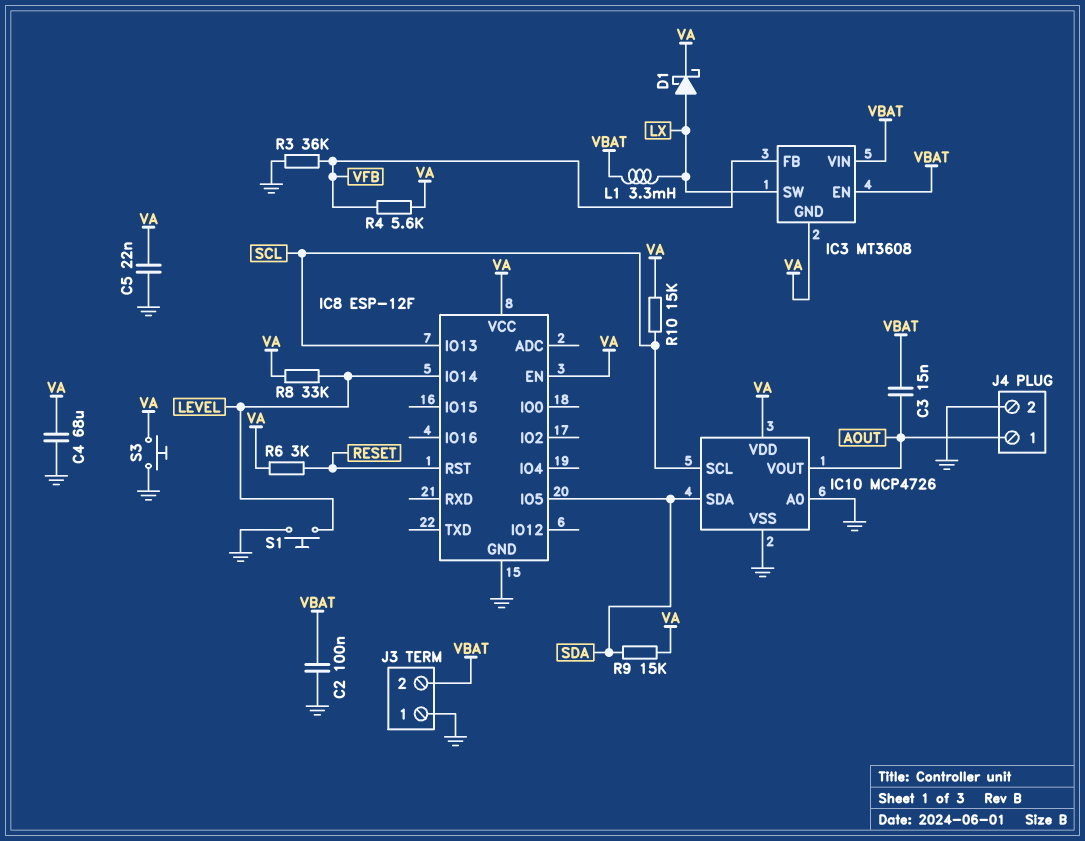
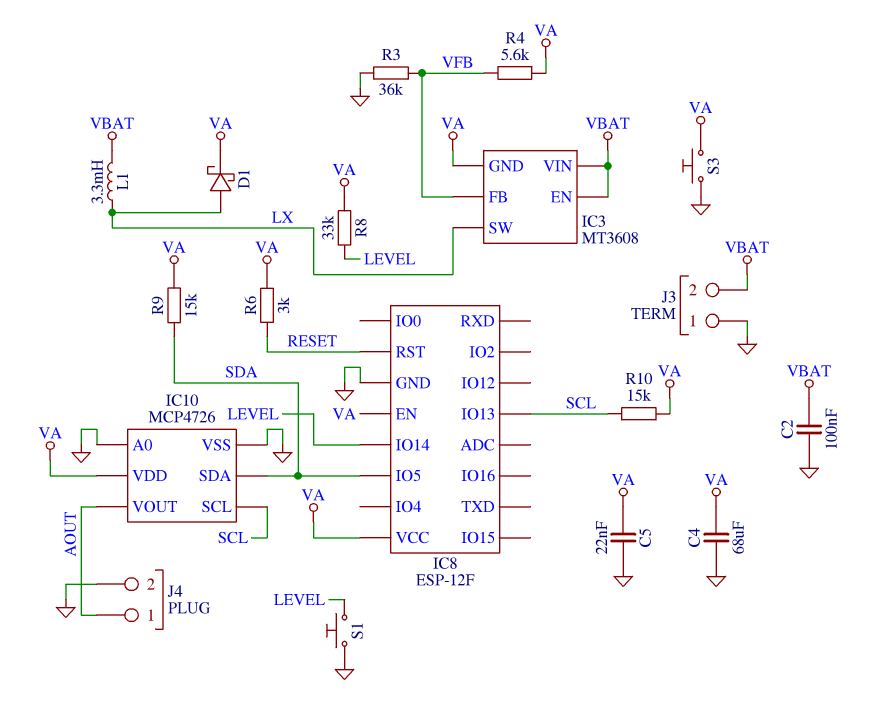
C3: 15nF (AOUT, VBAT) -> none

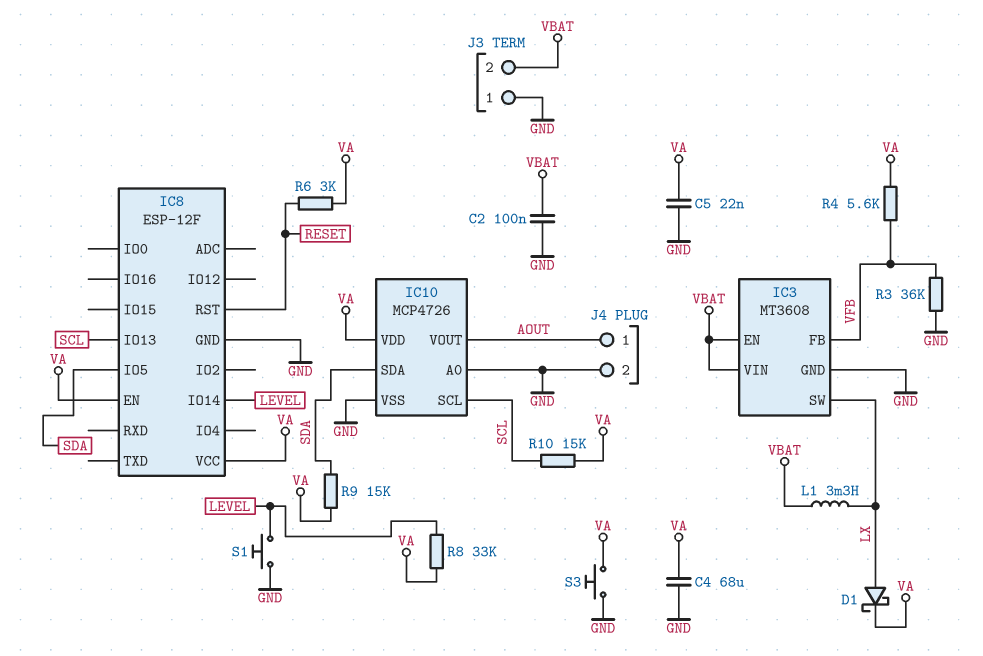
IC3 pin GND: VA -> GND

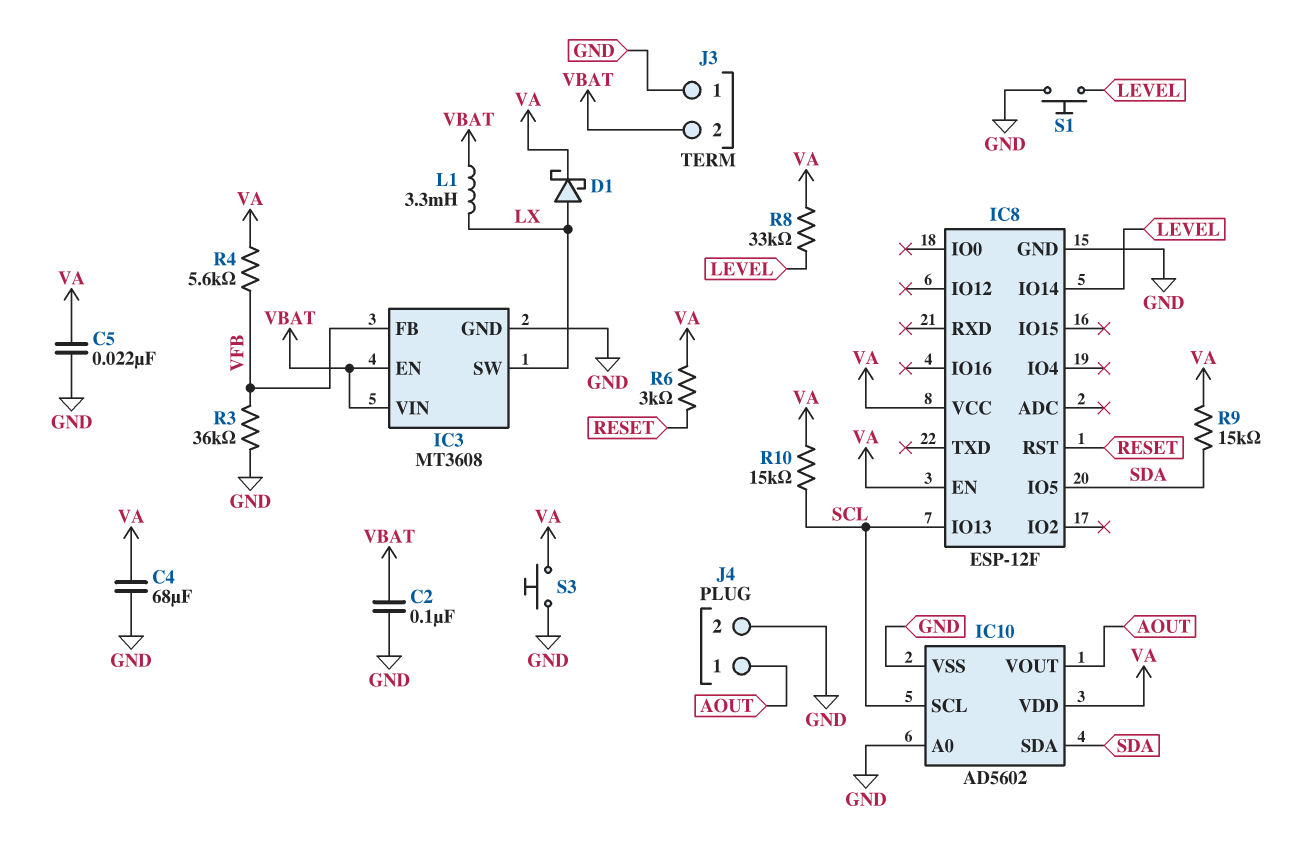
IC10: MCP4726 -> AD5602

